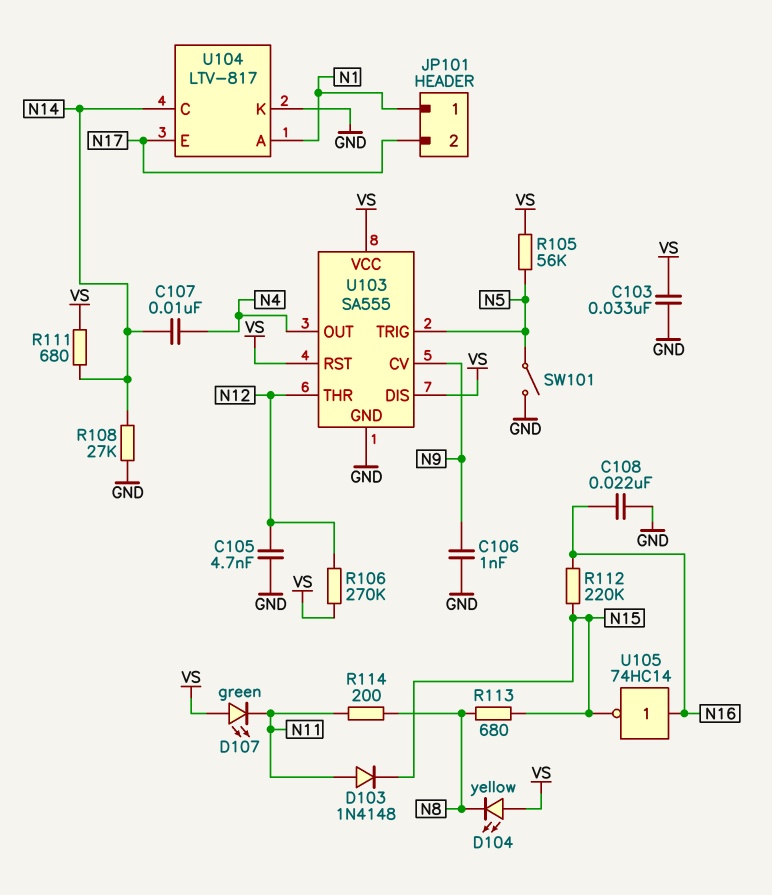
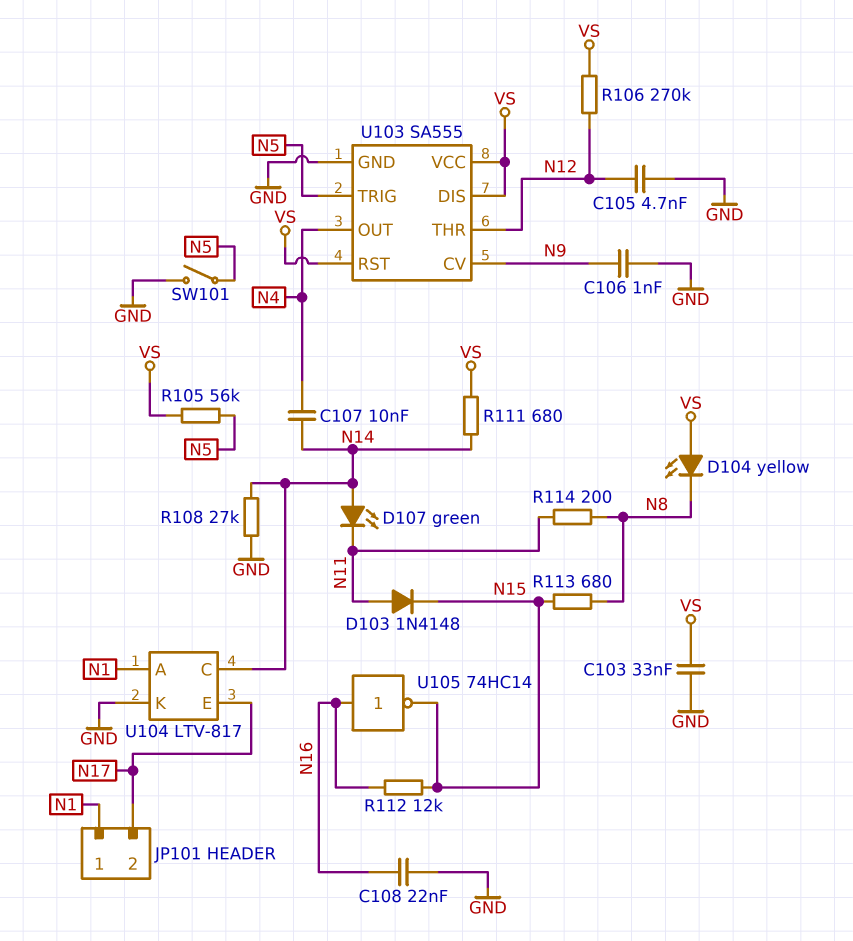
D107: LED green (A VS, K N11) -> LED green (A N14, K N11)
R112: 220k (N15, N16) -> 12k (N15, N16)

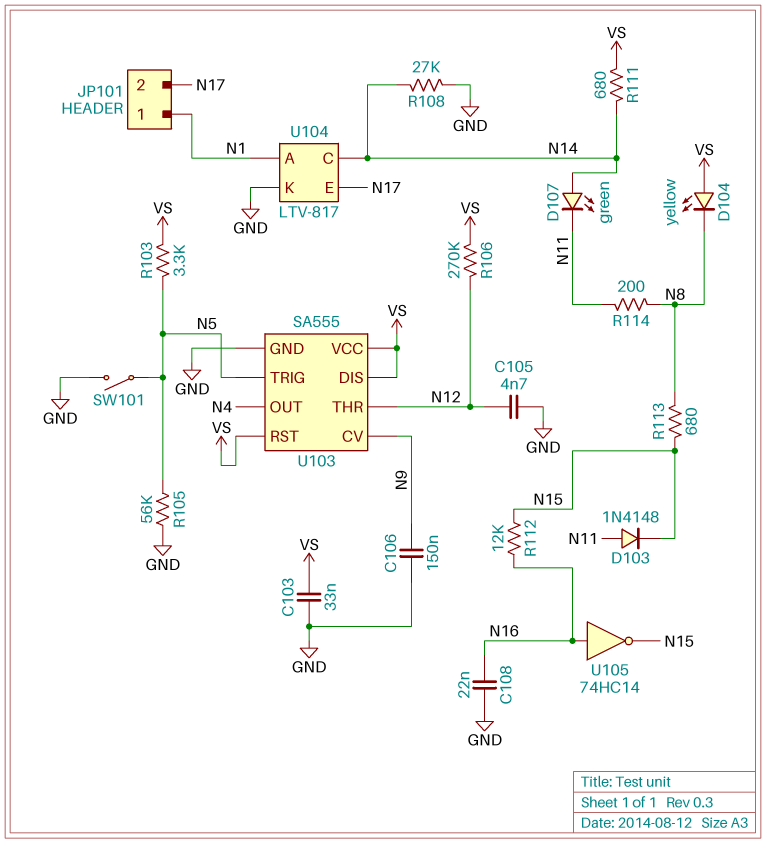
C106: 1nF (GND, N9) -> 150nF (GND, N9)
C107: 10nF (N4, N14) -> none
R103: none -> 3.3k (N5, VS)
R105: 56k (N5, VS) -> 56k (GND, N5)

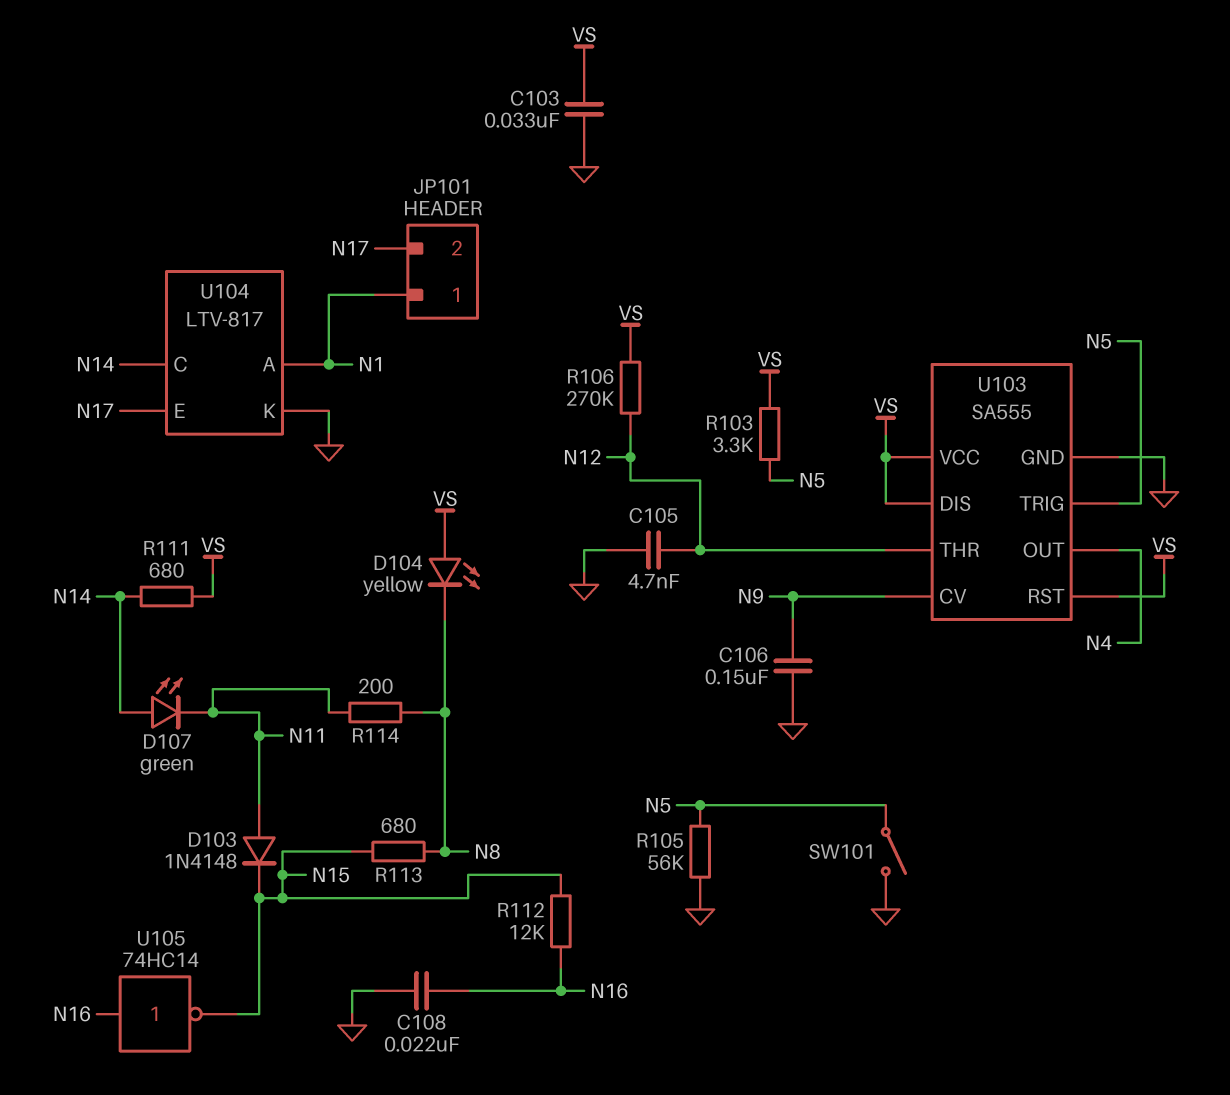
R108: 27k (GND, N14) -> none

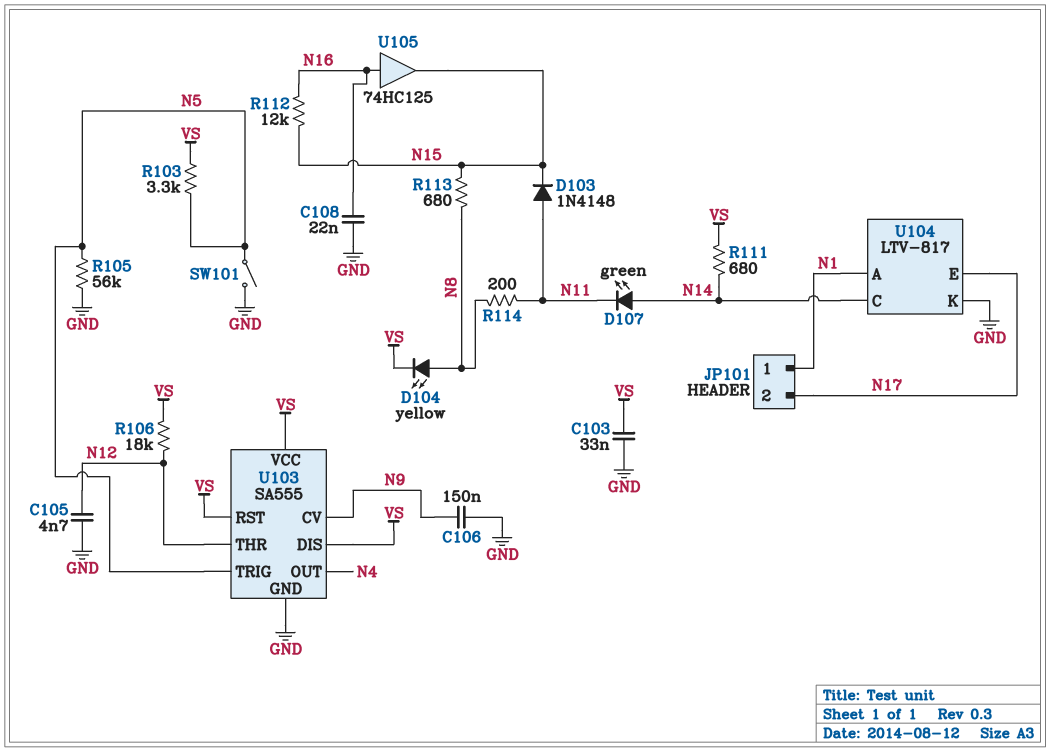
D104: LED yellow (A VS, K N8) -> LED yellow (A N8, K VS)
R106: 270k (N12, VS) -> 18k (N12, VS)
U105: NOT 74HC14 (in N16, out N15) -> buffer 74HC125 (in N16, out N15)

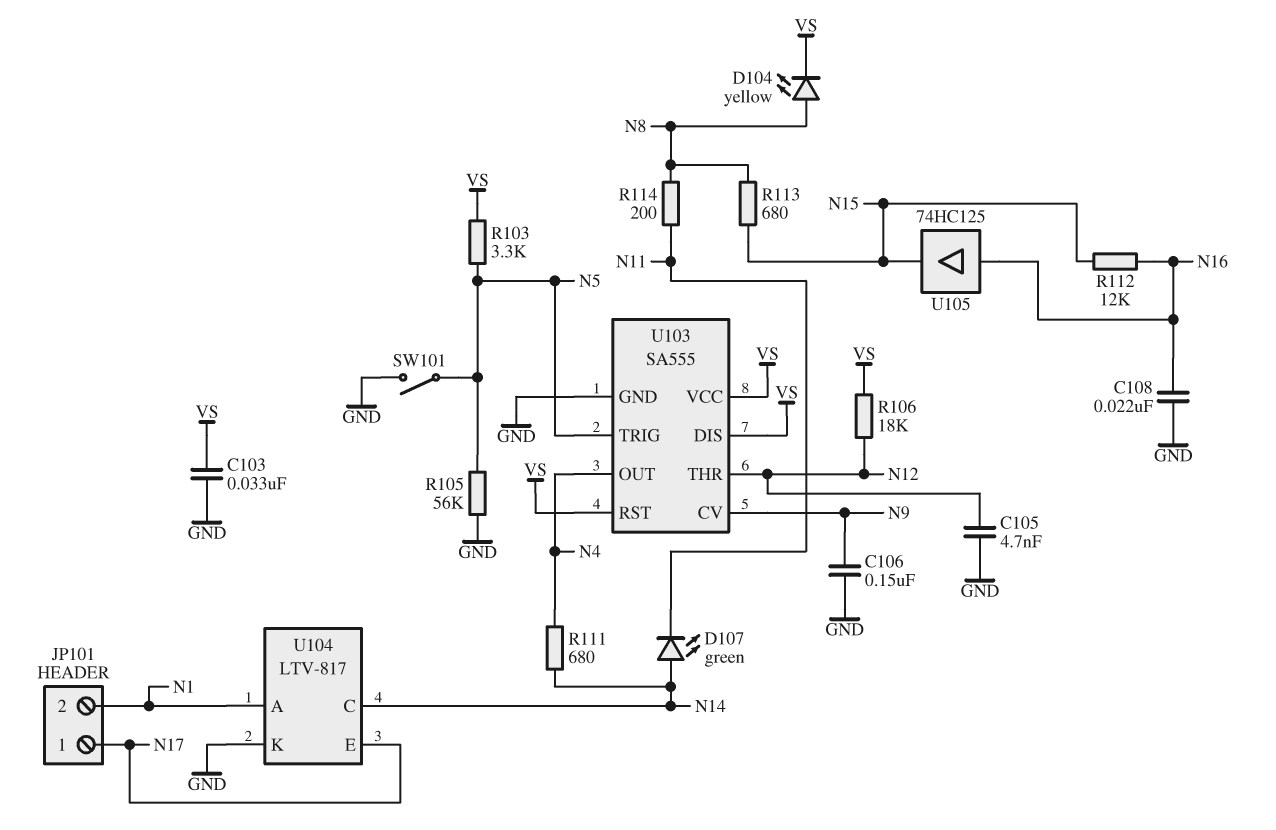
D103: diode 1N4148 (A N11, K N15) -> none
JP101 pin 1: N1 -> N17
JP101 pin 2: N17 -> N1
R111: 680 (N14, VS) -> 680 (N4, N14)

